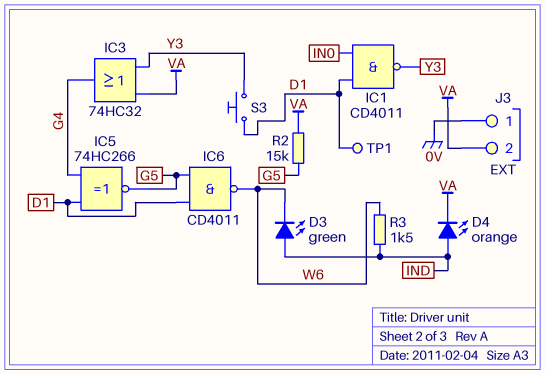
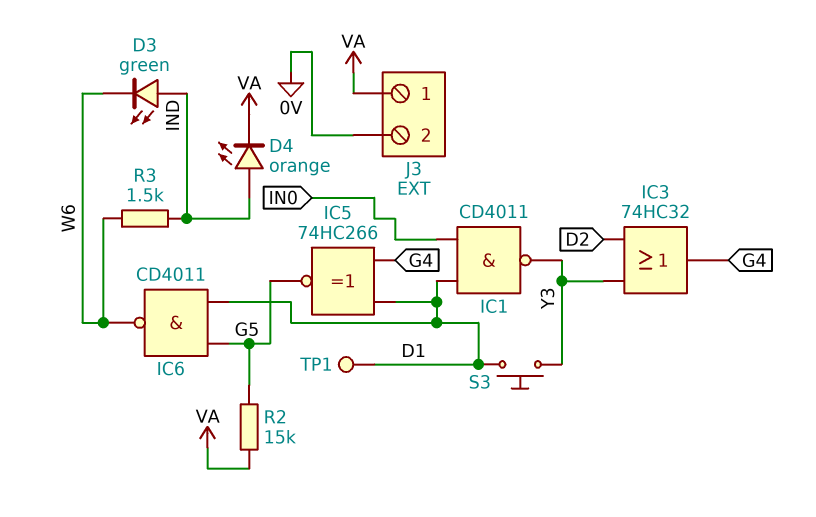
IC3: OR 74HC32 (in VA, in Y3, out G4) -> OR 74HC32 (in D2, in Y3, out G4)
J3 pin 1: 0V -> VA
J3 pin 2: VA -> 0V

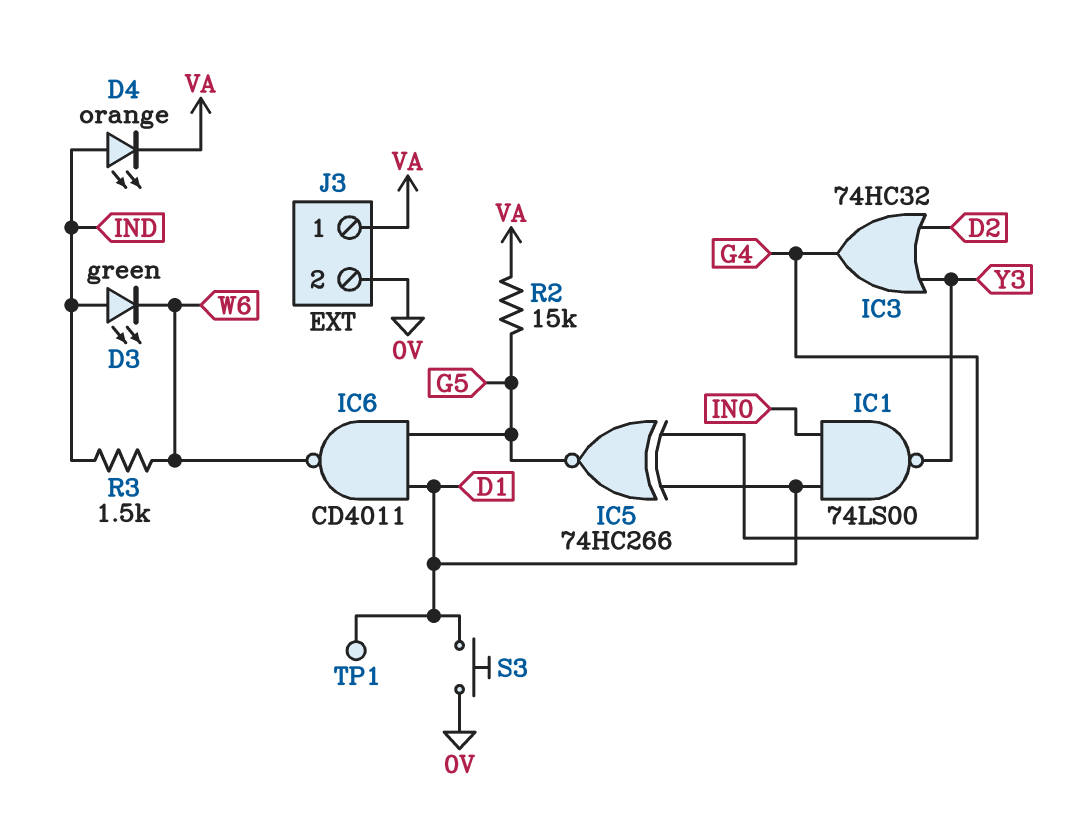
IC1: NAND CD4011 (in D1, in IN0, out Y3) -> NAND 74LS00 (in D1, in IN0, out Y3)
S3: button (D1, Y3) -> button (0V, D1)

